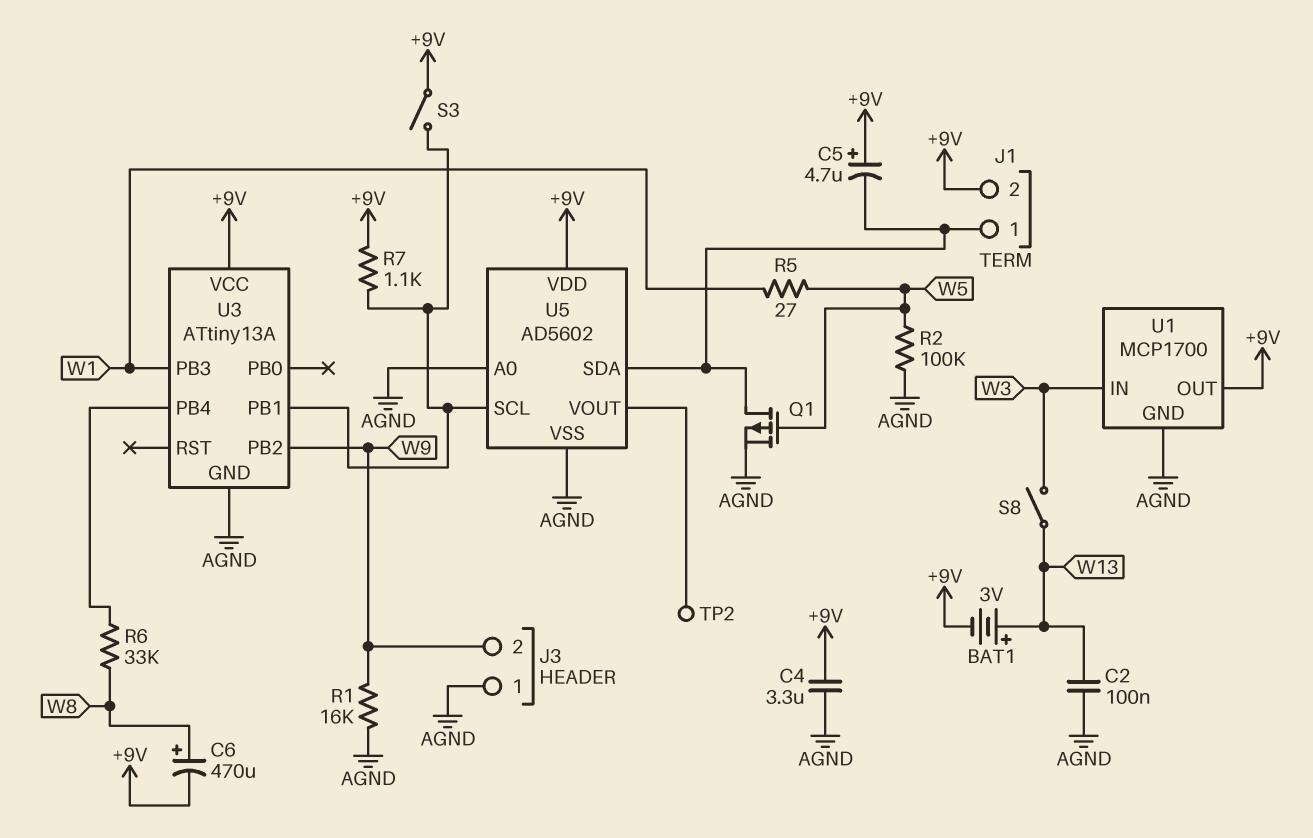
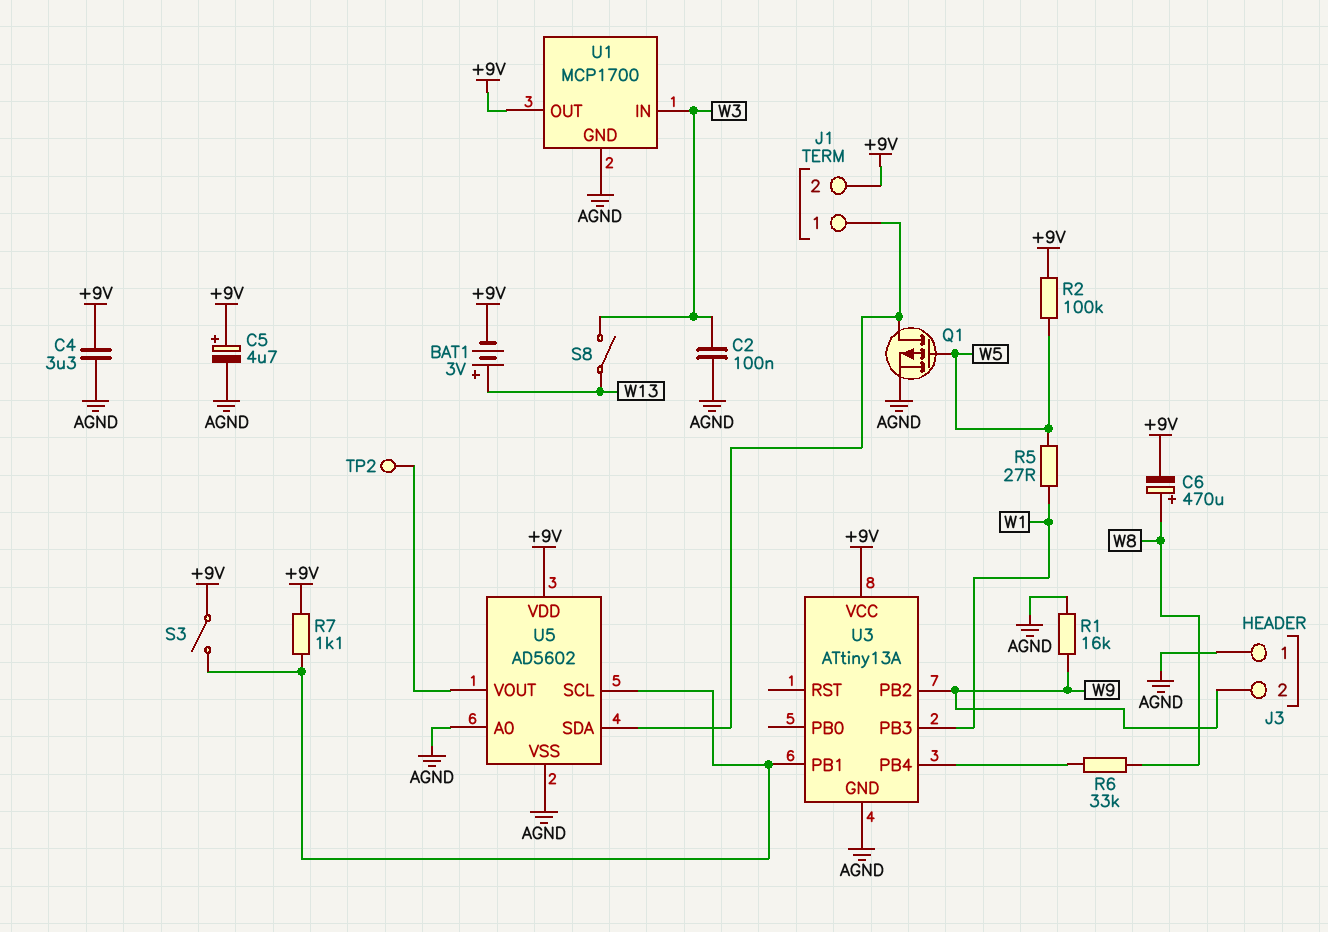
C2: 100nF (AGND, W13) -> 100nF (AGND, W3)
C5: 4.7uF (plus +9V, minus J1/1) -> 4.7uF (plus +9V, minus AGND)
R2: 100k (AGND, W5) -> 100k (+9V, W5)

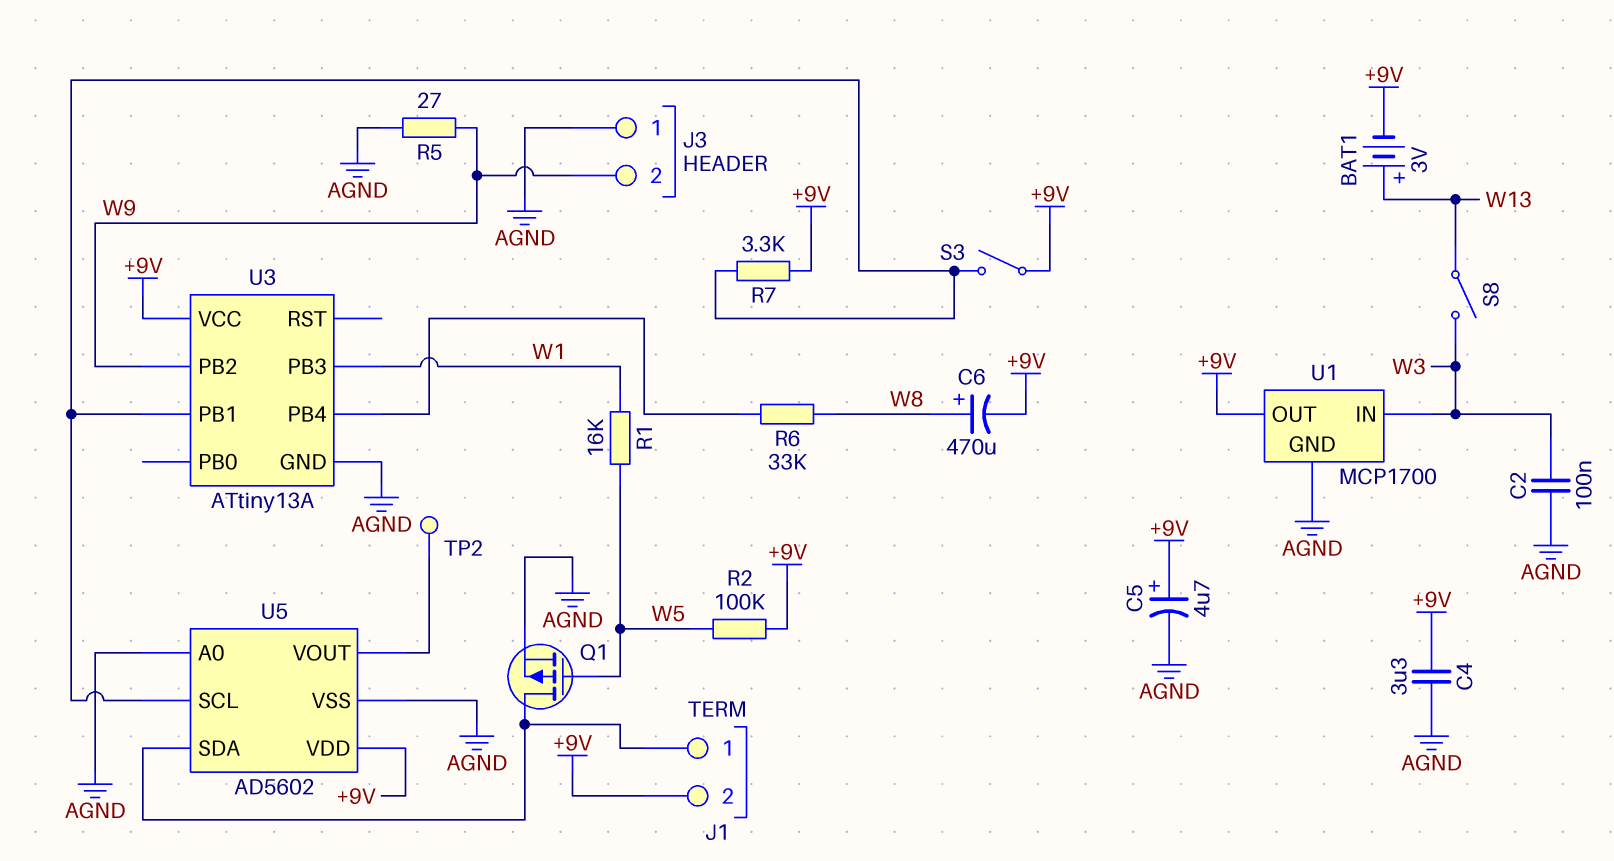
R1: 16k (AGND, W9) -> 16k (W1, W5)
R5: 27 (W1, W5) -> 27 (AGND, W9)
R7: 1.1k (+9V, U3/PB1) -> 3.3k (+9V, U3/PB1)

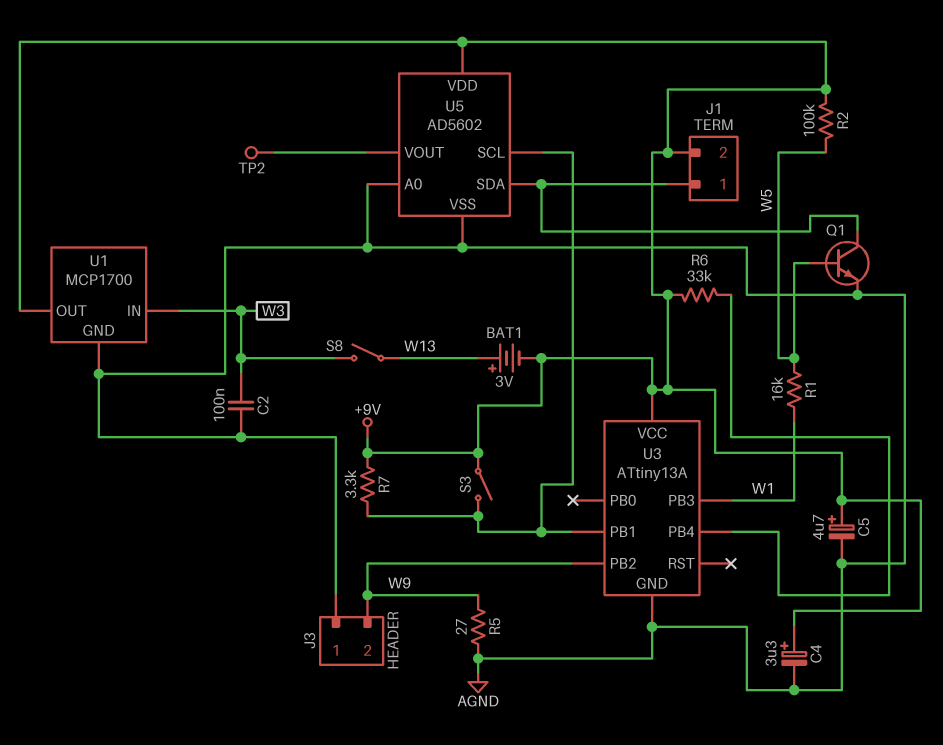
C4: 3.3uF (+9V, AGND) -> 3.3uF (plus +9V, minus AGND)
C6: 470uF (plus W8, minus +9V) -> none
Q1: PMOS (G W5, D J1/1, S AGND) -> NPN (B W5, C J1/1, E AGND)
R6: 33k (U3/PB4, W8) -> 33k (+9V, U3/PB4)

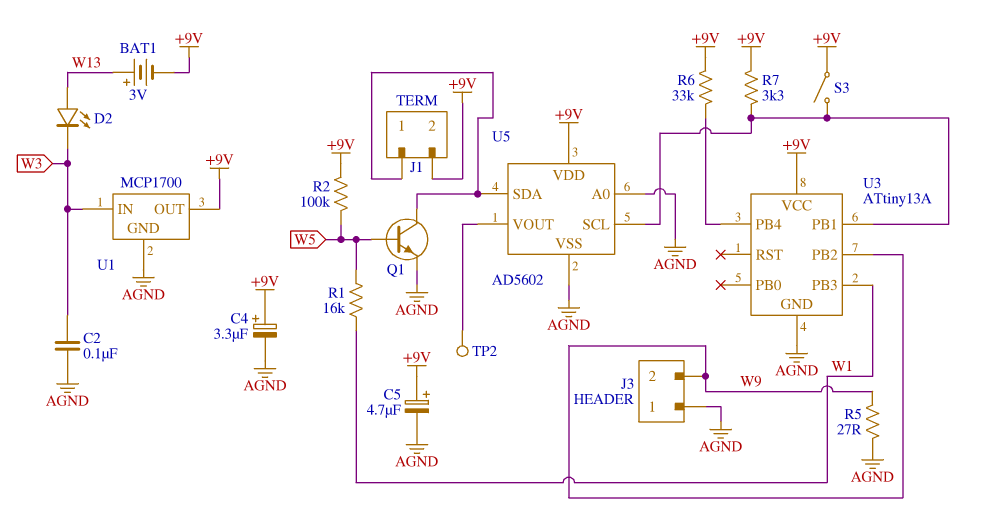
D2: none -> LED (A W13, K W3)
S8: switch (W3, W13) -> none

